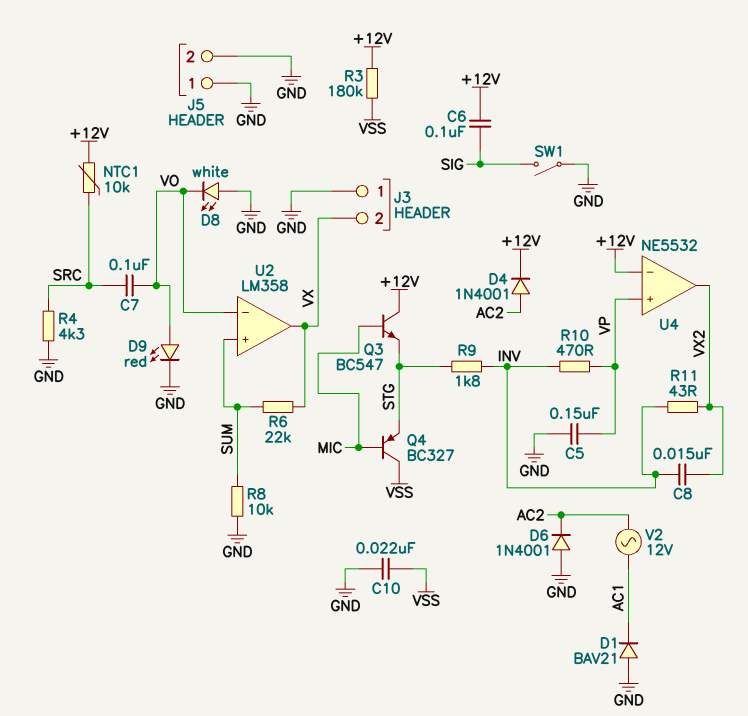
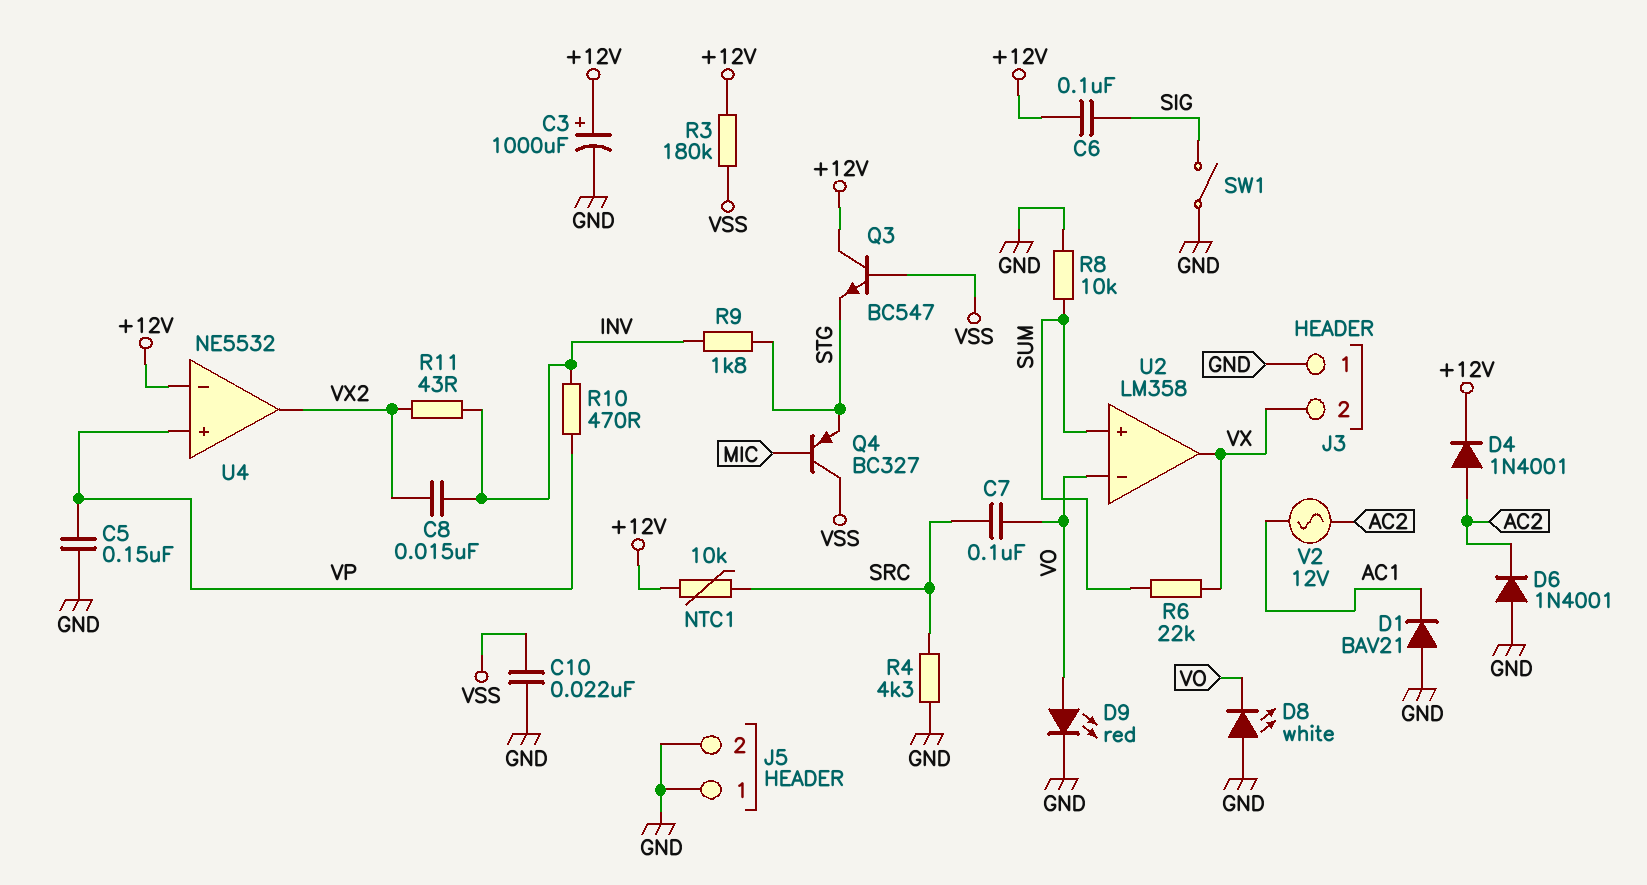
C3: none -> 1000uF (plus +12V, minus GND)
Q3: NPN BC547 (B MIC, C +12V, E STG) -> NPN BC547 (B VSS, C +12V, E STG)

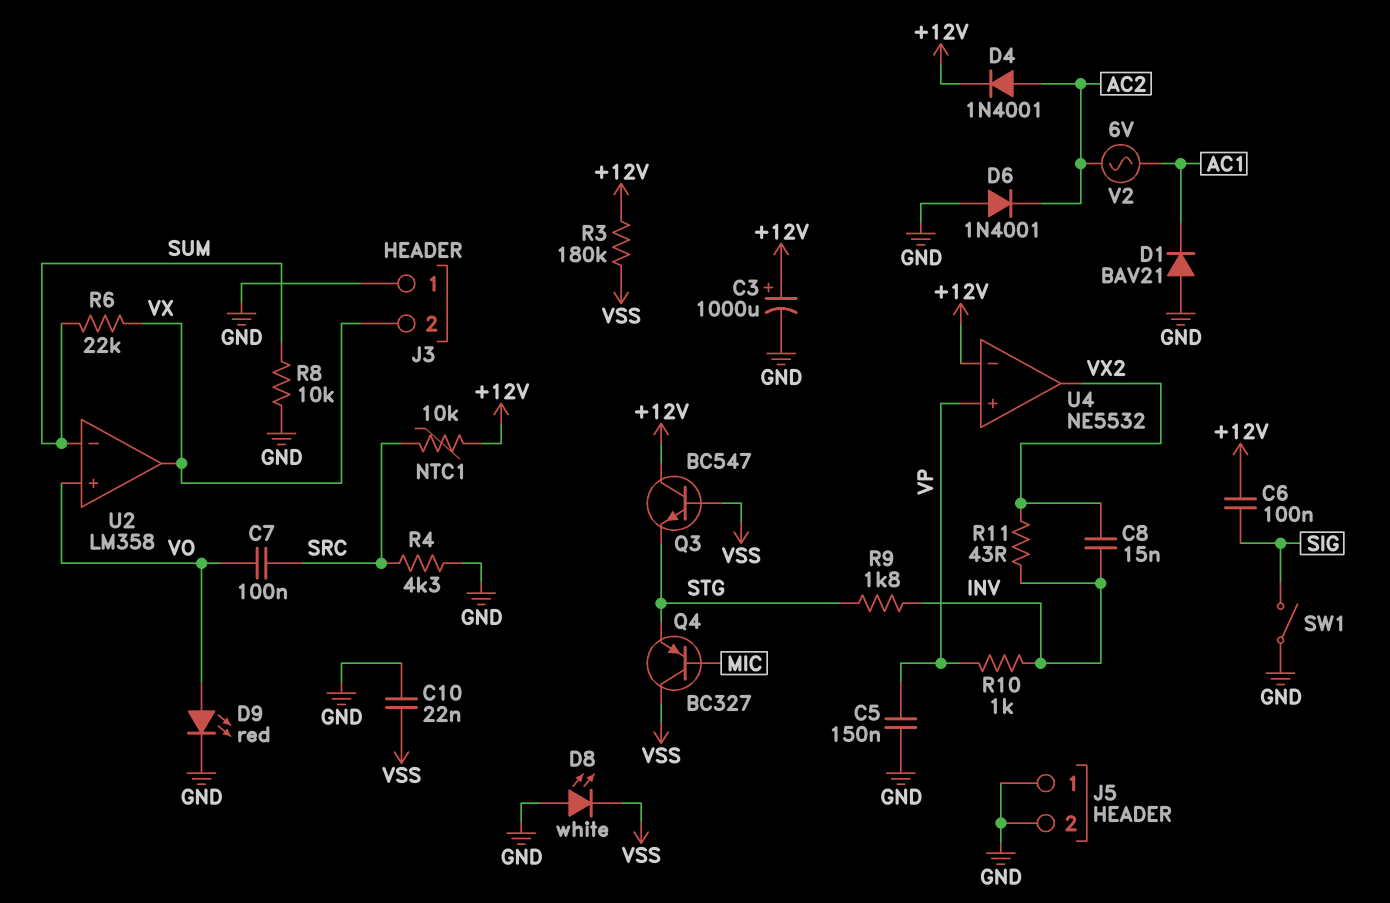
D8: LED white (A GND, K VO) -> LED white (A GND, K VSS)
R10: 470 (INV, VP) -> 1k (INV, VP)
U2 pin in+: SUM -> VO
U2 pin in-: VO -> SUM
V2: AC 12V (AC1, AC2) -> AC 6V (AC1, AC2)

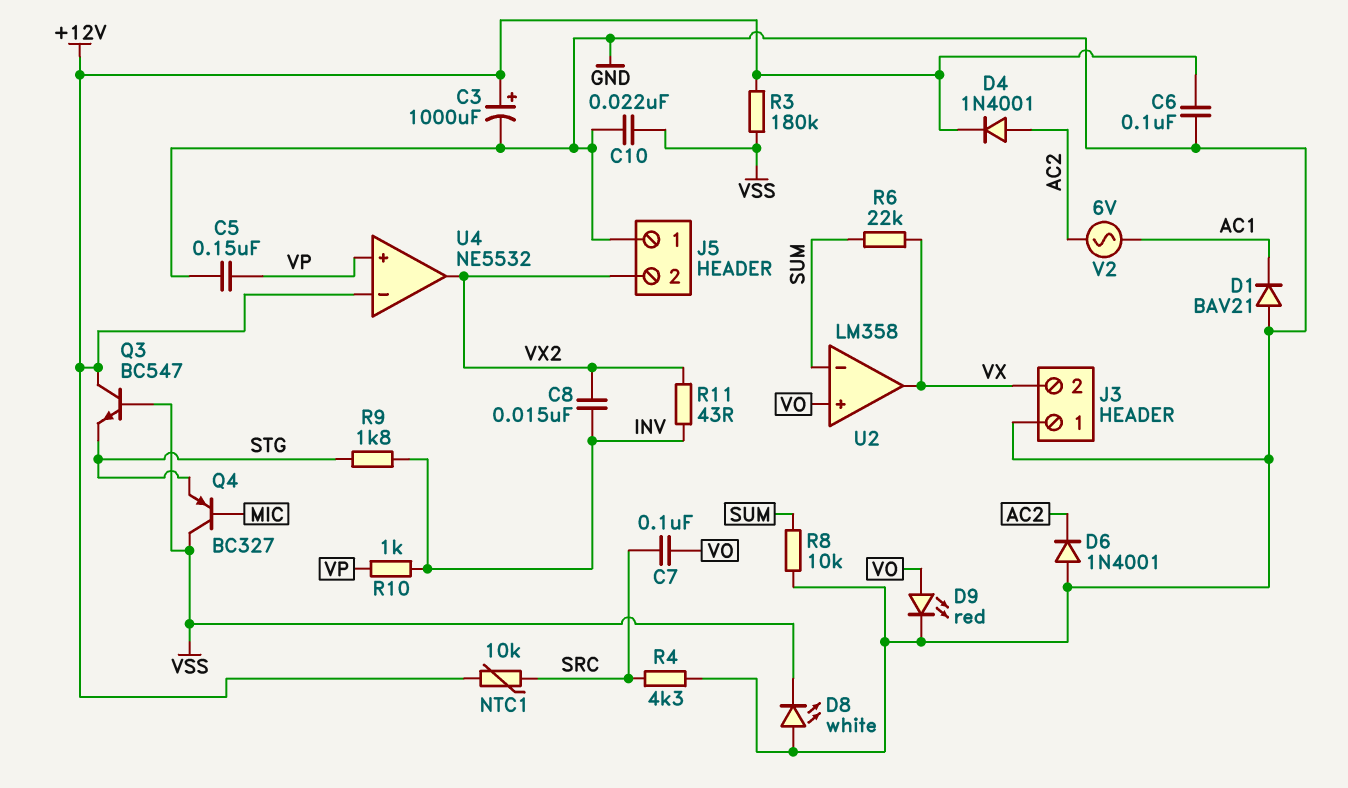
C6: 100nF (+12V, SIG) -> 100nF (+12V, GND)
J5 pin 2: GND -> VX2
SW1: switch (GND, SIG) -> none

